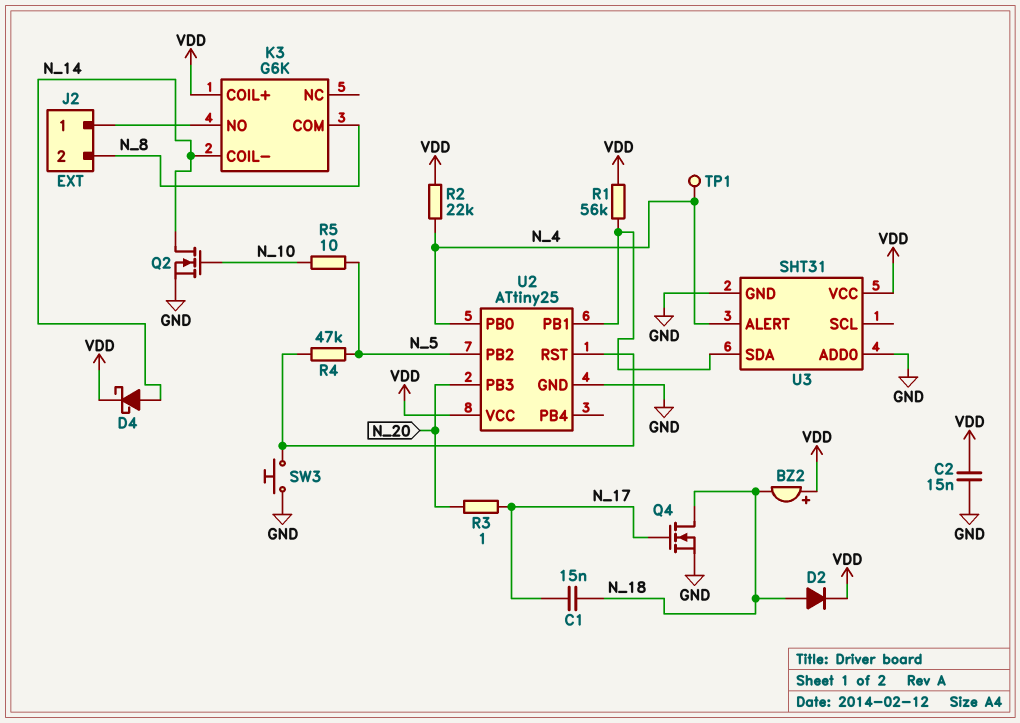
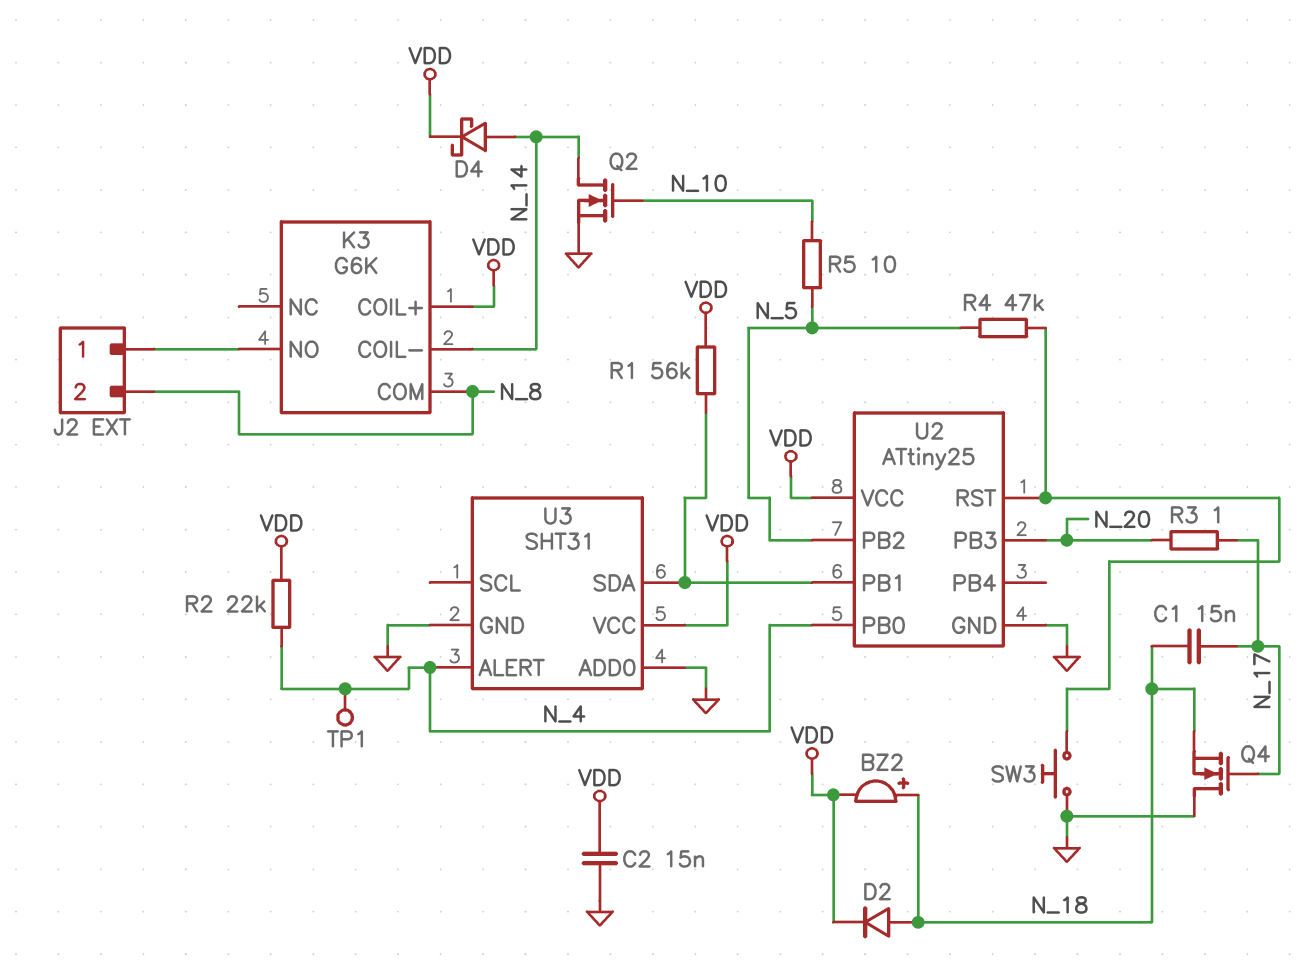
BZ2: buzzer (plus VDD, minus N_18) -> buzzer (plus N_18, minus VDD)
Q4: NMOS (G N_17, D N_18, S GND) -> NMOS (G N_17, D GND, S N_18)

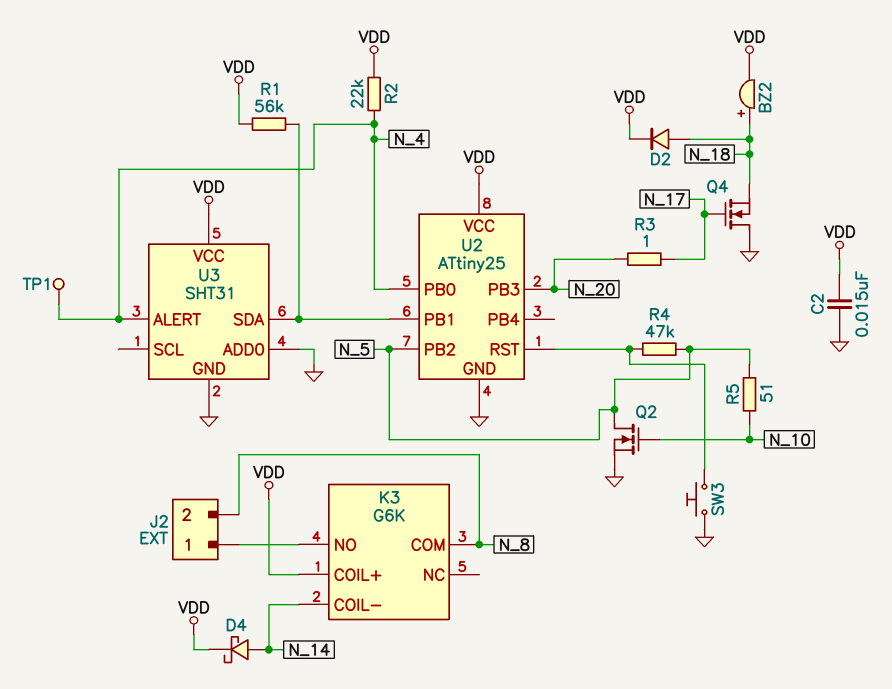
C1: 15nF (N_17, N_18) -> none
Q2: NMOS (G N_10, D N_14, S GND) -> NMOS (G N_10, D N_5, S GND)
R5: 10 (N_5, N_10) -> 51 (N_5, N_10)

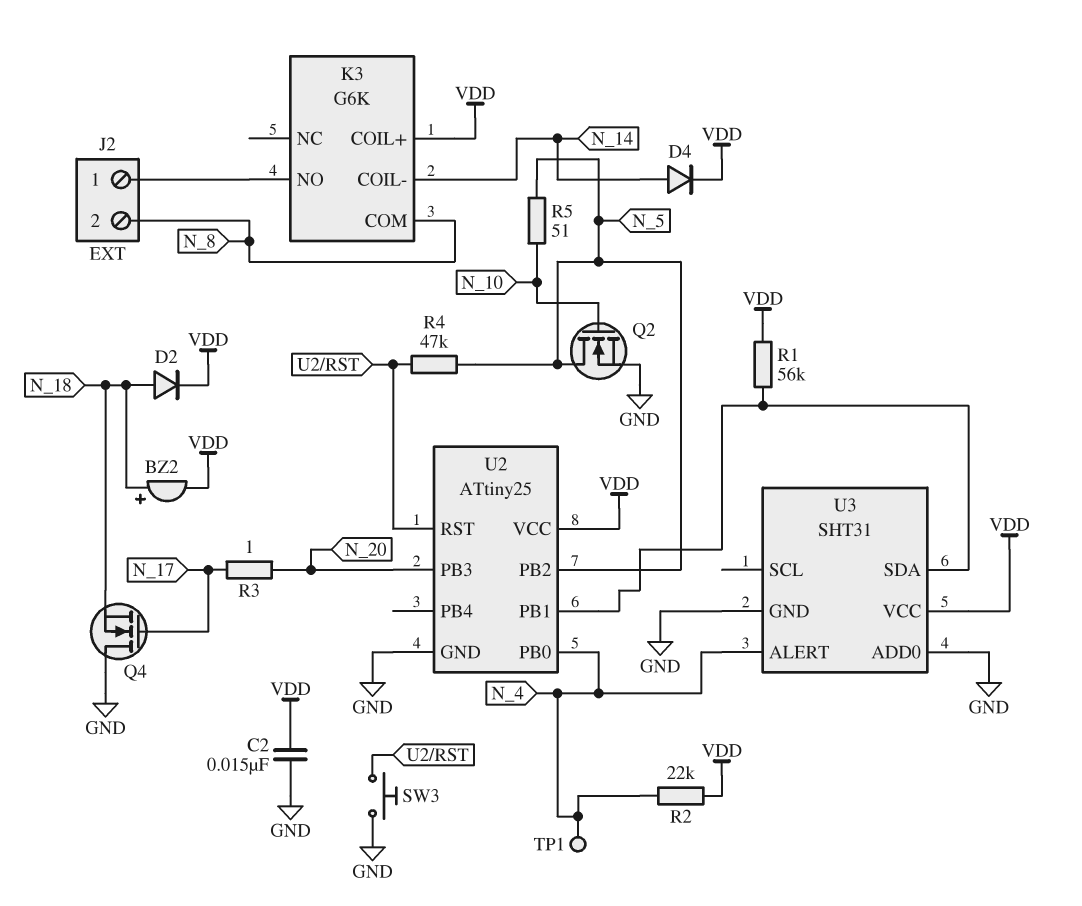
D4: schottky (A N_14, K VDD) -> diode (A N_14, K VDD)

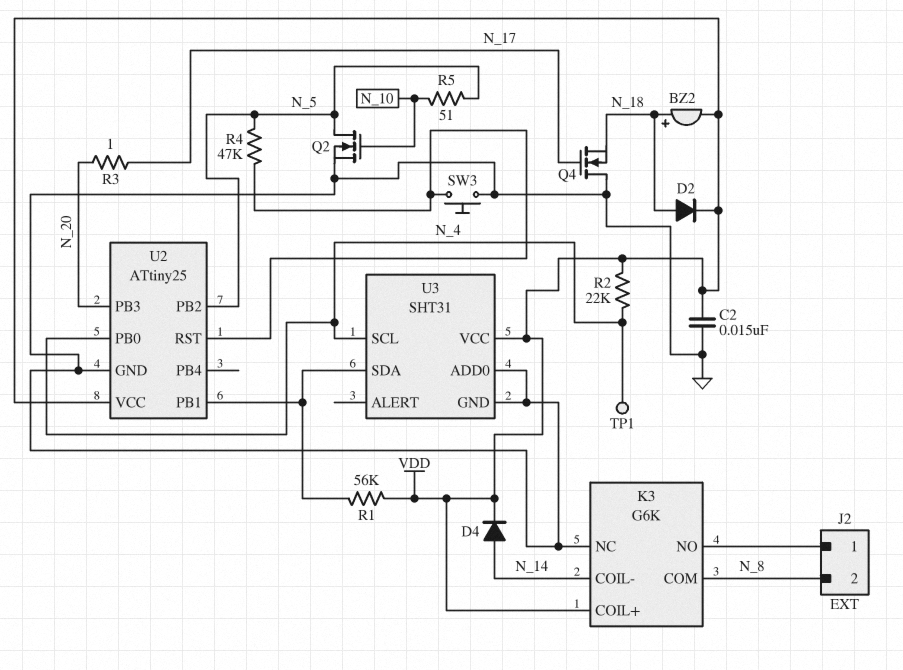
K3 pin NC: none -> GND
U3 pin ALERT: N_4 -> none
U3 pin SCL: none -> N_4

